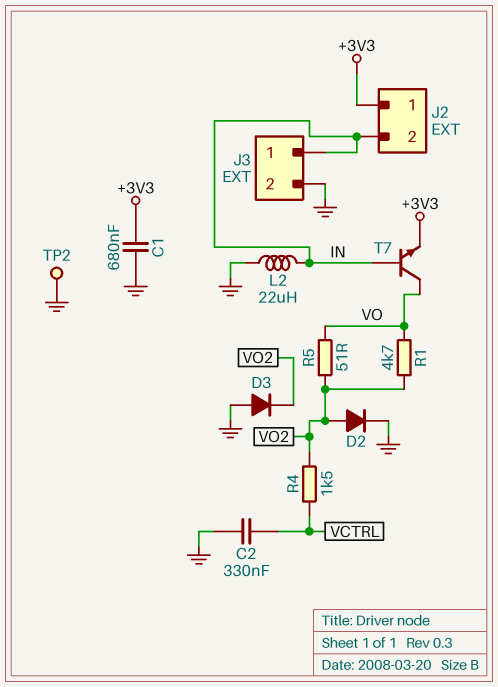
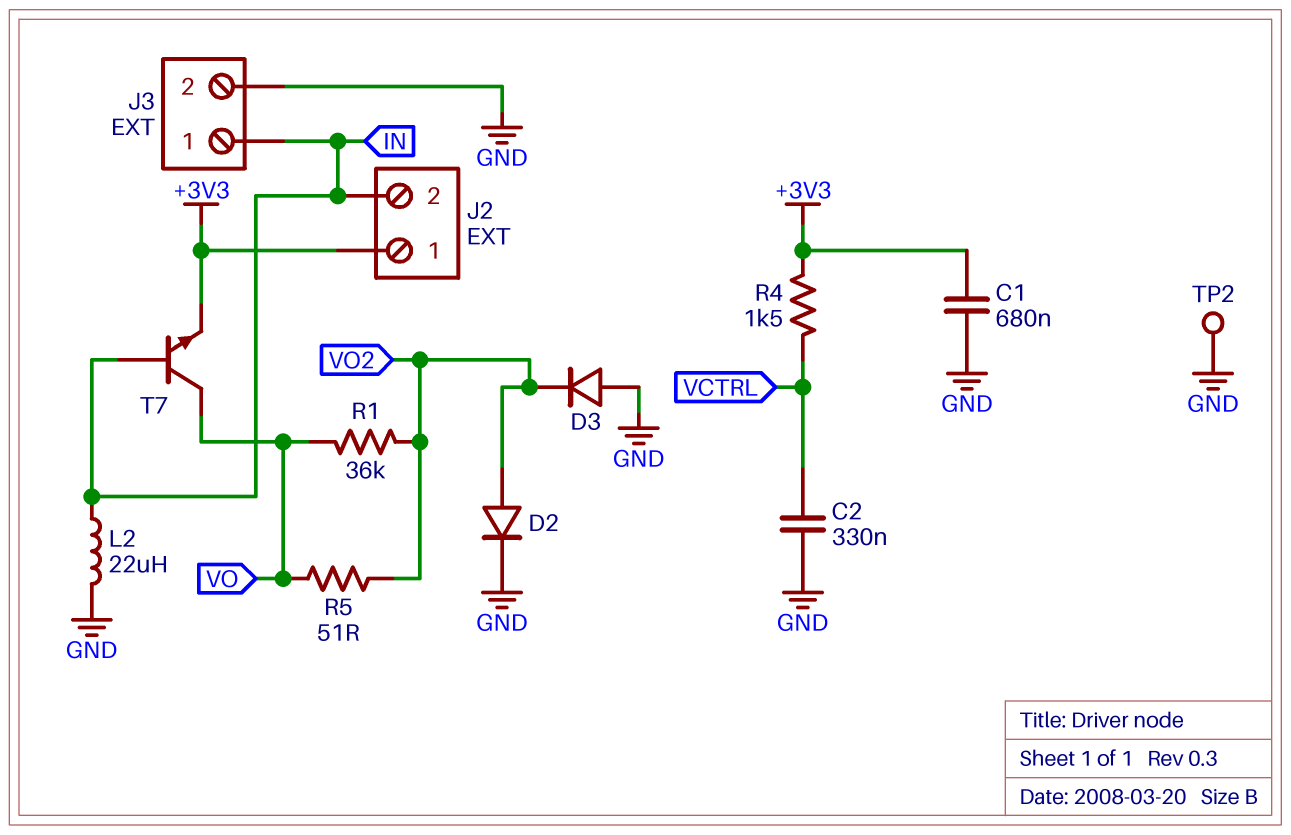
R1: 4.7k (VO, VO2) -> 36k (VO, VO2)
R4: 1.5k (VCTRL, VO2) -> 1.5k (+3V3, VCTRL)

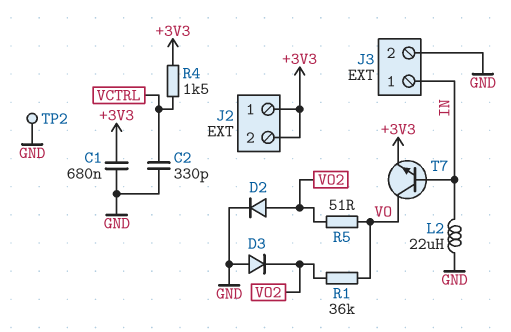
C2: 330nF (GND, VCTRL) -> 330pF (GND, VCTRL)
J2 pin 2: IN -> +3V3

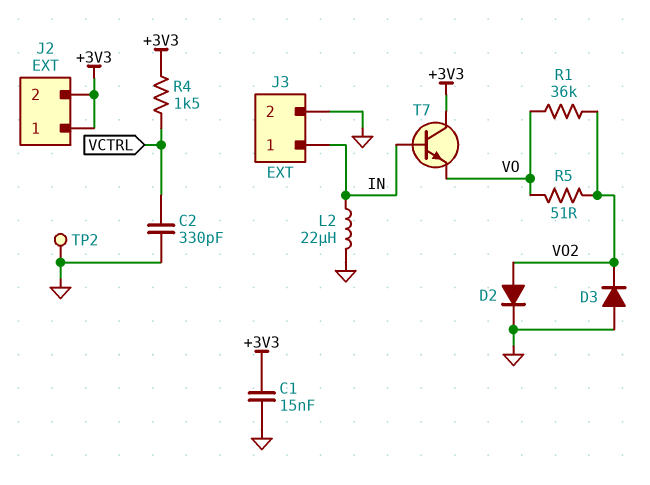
C1: 680nF (+3V3, GND) -> 15nF (+3V3, GND)
T7: NPN (B IN, C VO, E +3V3) -> NPN (B IN, C +3V3, E VO)

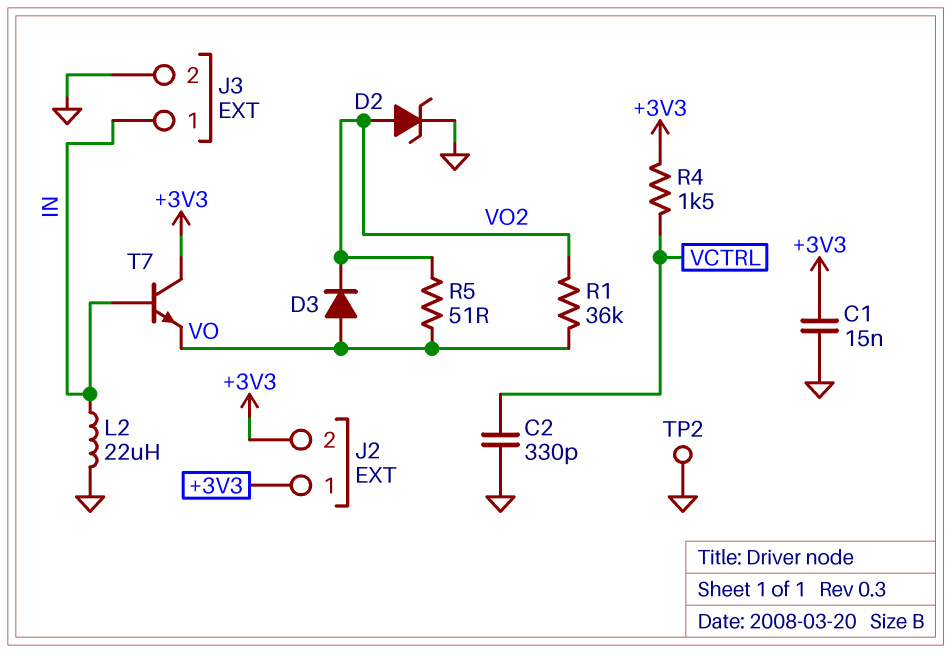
D2: diode (A VO2, K GND) -> zener (A VO2, K GND)
D3: diode (A GND, K VO2) -> diode (A VO, K VO2)

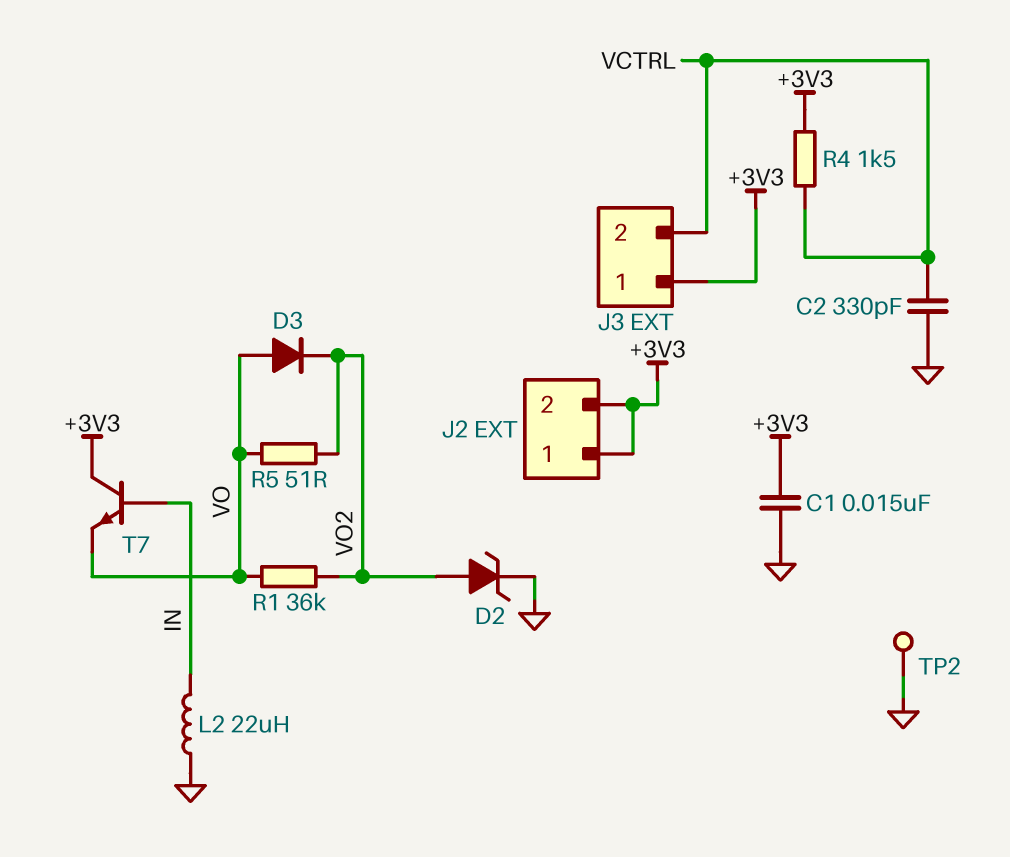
J3 pin 1: IN -> +3V3
J3 pin 2: GND -> VCTRL

